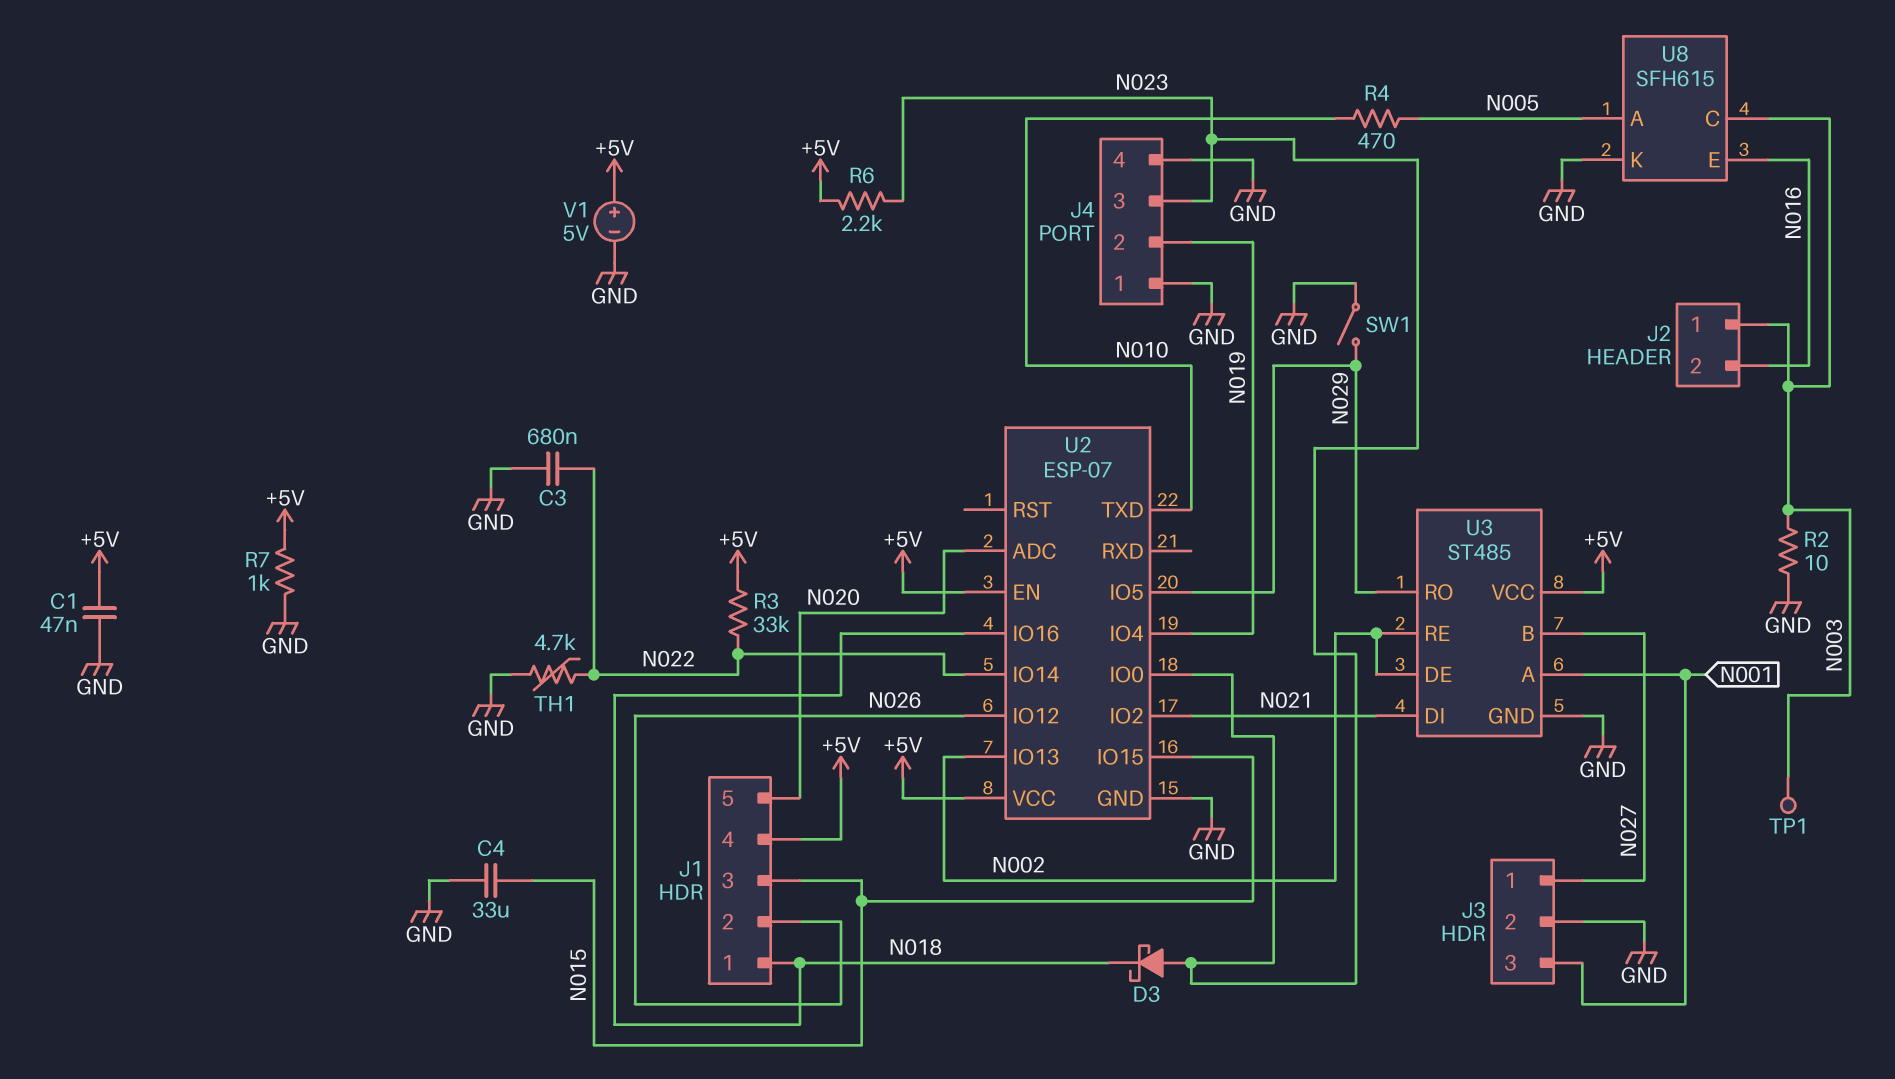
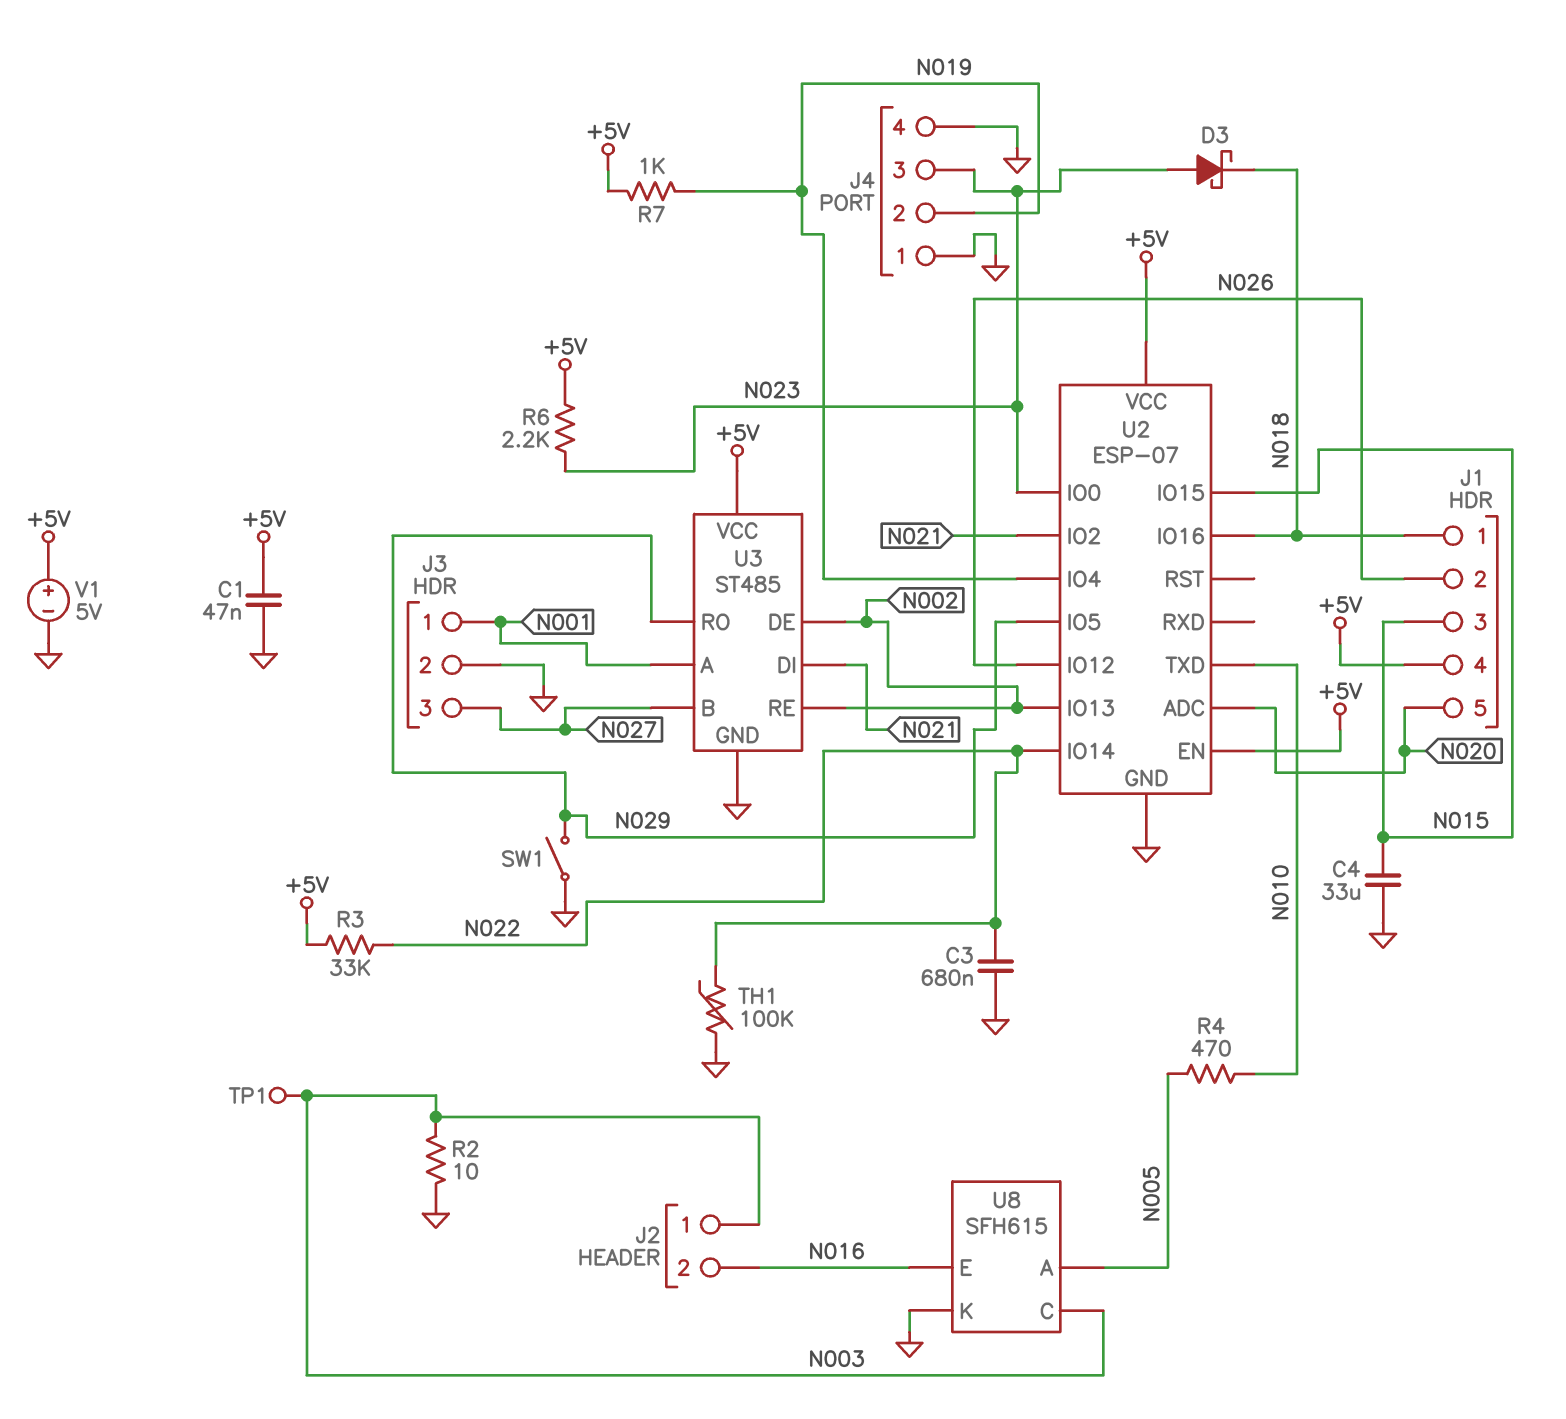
J3 pin 1: N027 -> N001
J3 pin 3: N001 -> N027
R7: 1k (+5V, GND) -> 1k (+5V, N019)
TH1: 4.7k (GND, N022) -> 100k (GND, N022)

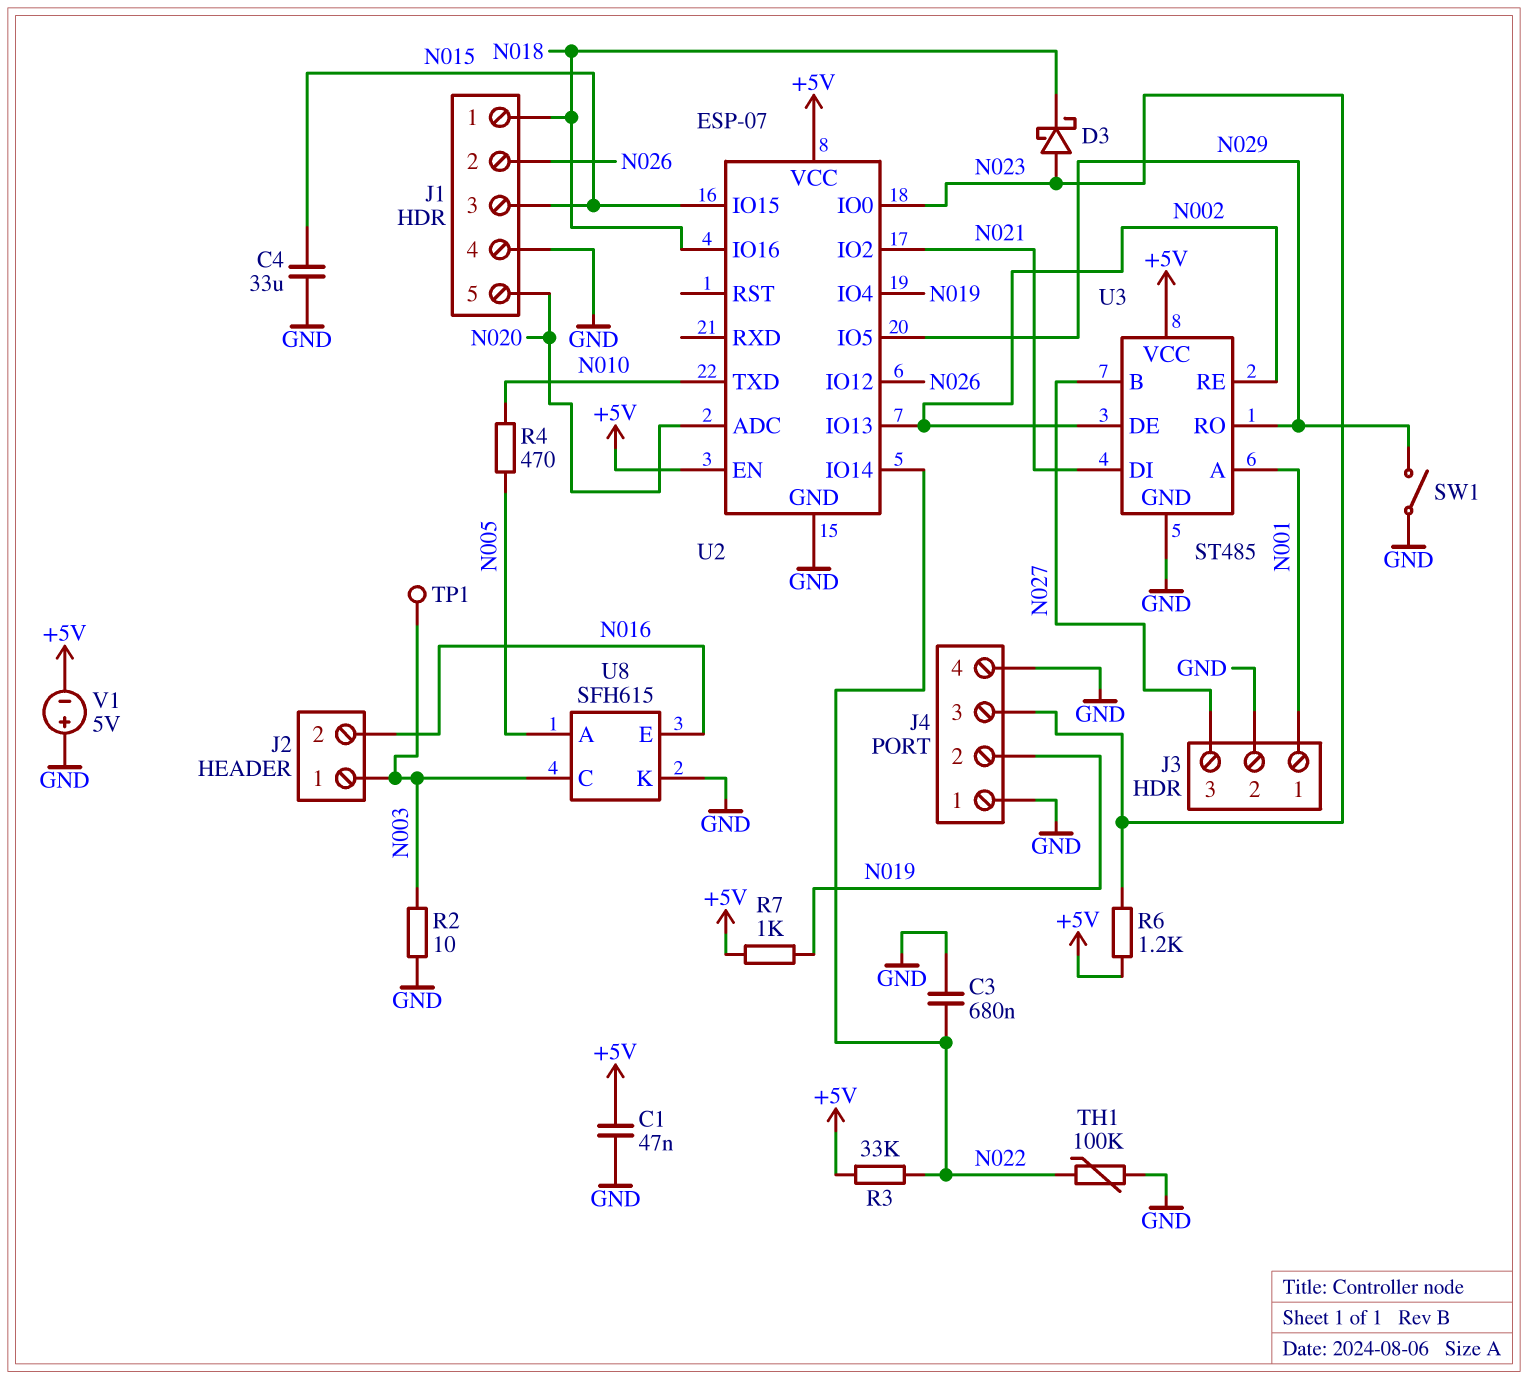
J1 pin 4: +5V -> GND
R6: 2.2k (+5V, N023) -> 1.2k (+5V, N023)
V1: 5V (plus +5V, minus GND) -> 5V (plus GND, minus +5V)

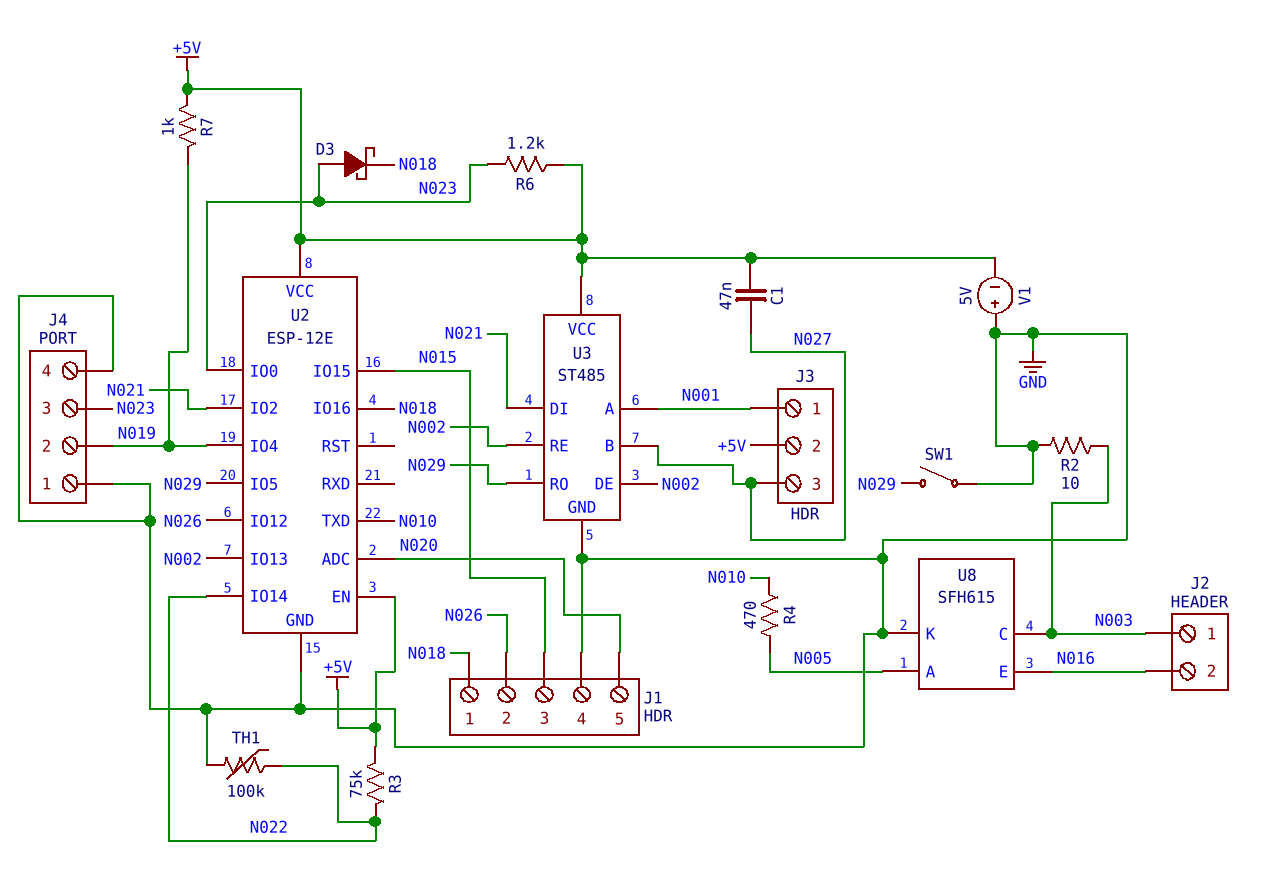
C1: 47nF (+5V, GND) -> 47nF (+5V, N027)
C3: 680nF (GND, N022) -> none
C4: 33uF (GND, N015) -> none
J3 pin 2: GND -> +5V
R3: 33k (+5V, N022) -> 75k (+5V, N022)
TP1: test point (N003) -> none
U2: ESP-07 -> ESP-12E

